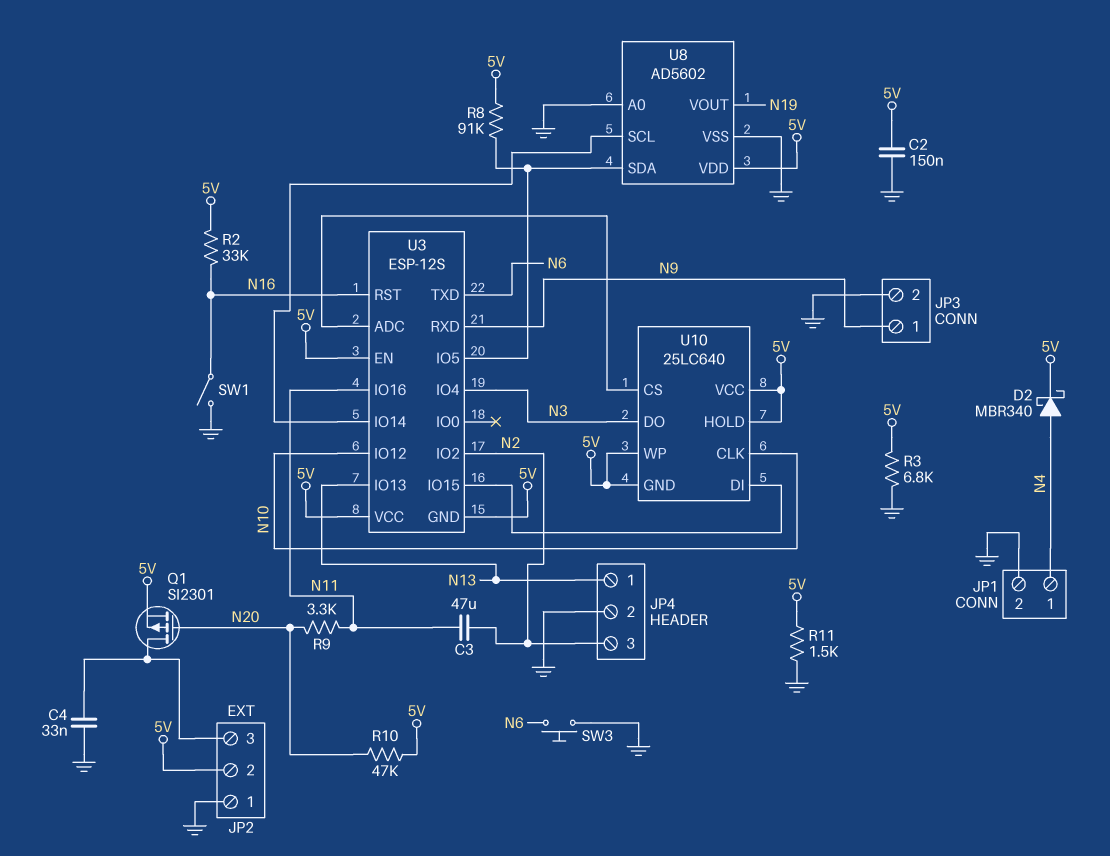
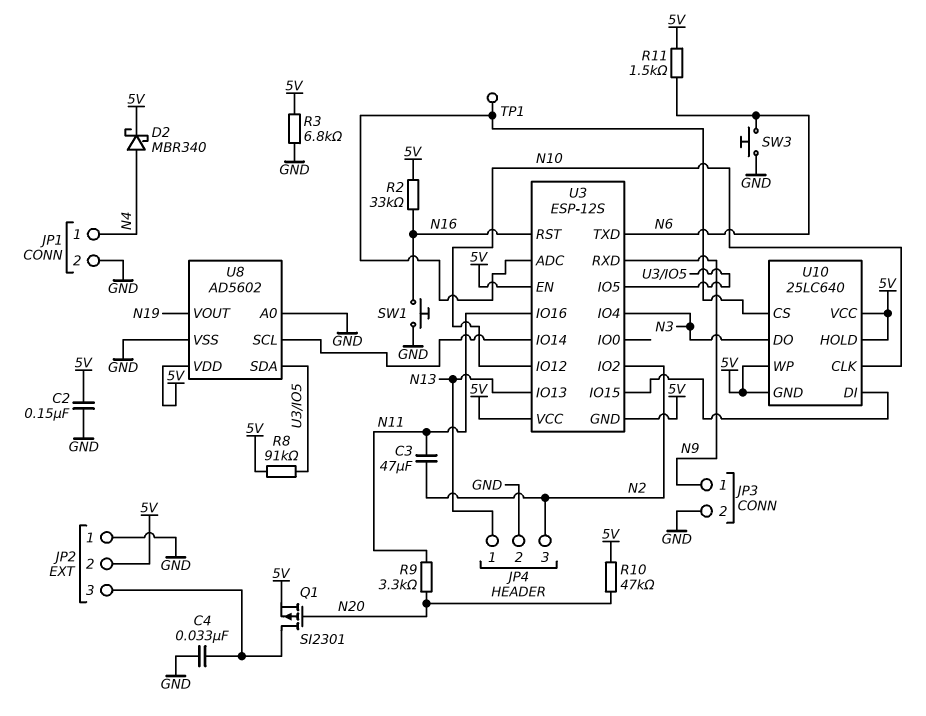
R11: 1.5k (5V, GND) -> 1.5k (5V, N6)
SW1: switch (GND, N16) -> button (GND, N16)
TP1: none -> test point (U3/ADC)

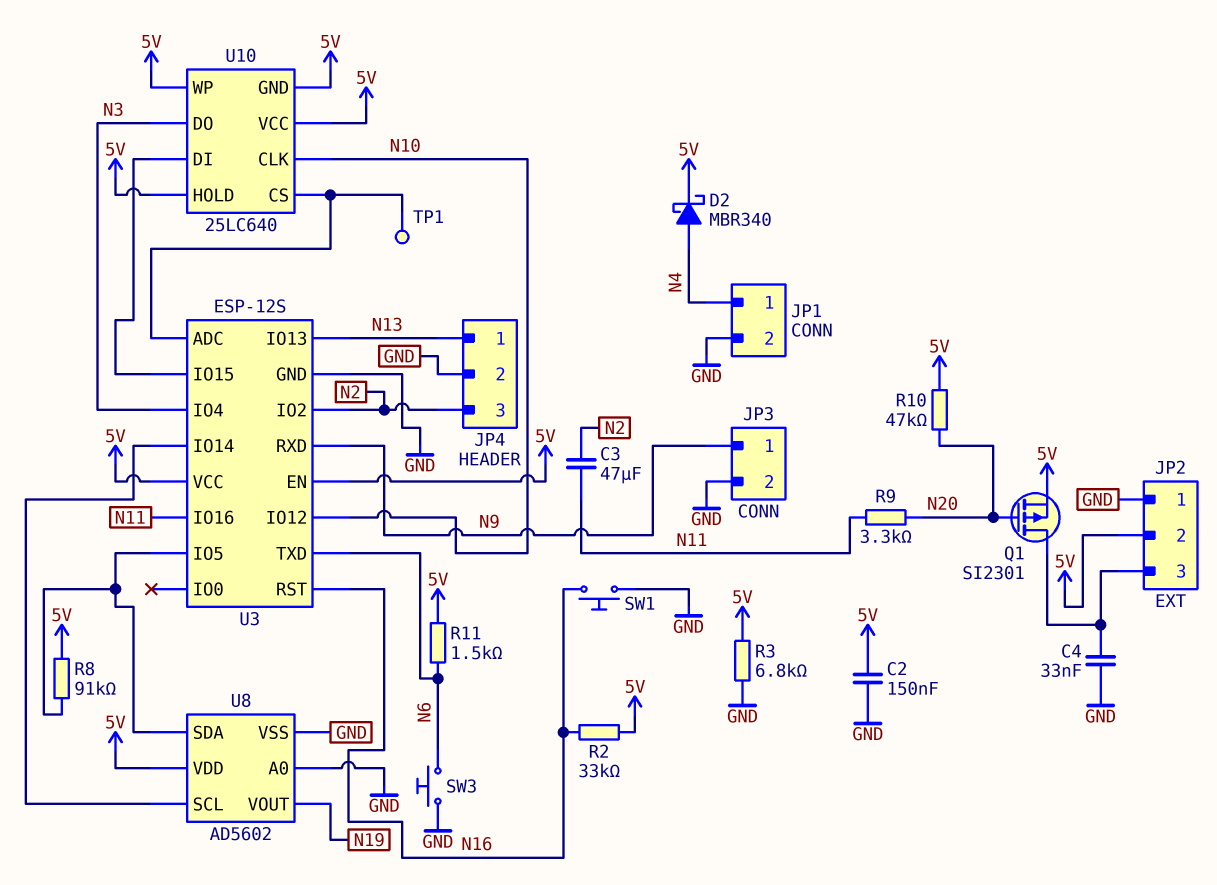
U3 pin GND: 5V -> GND

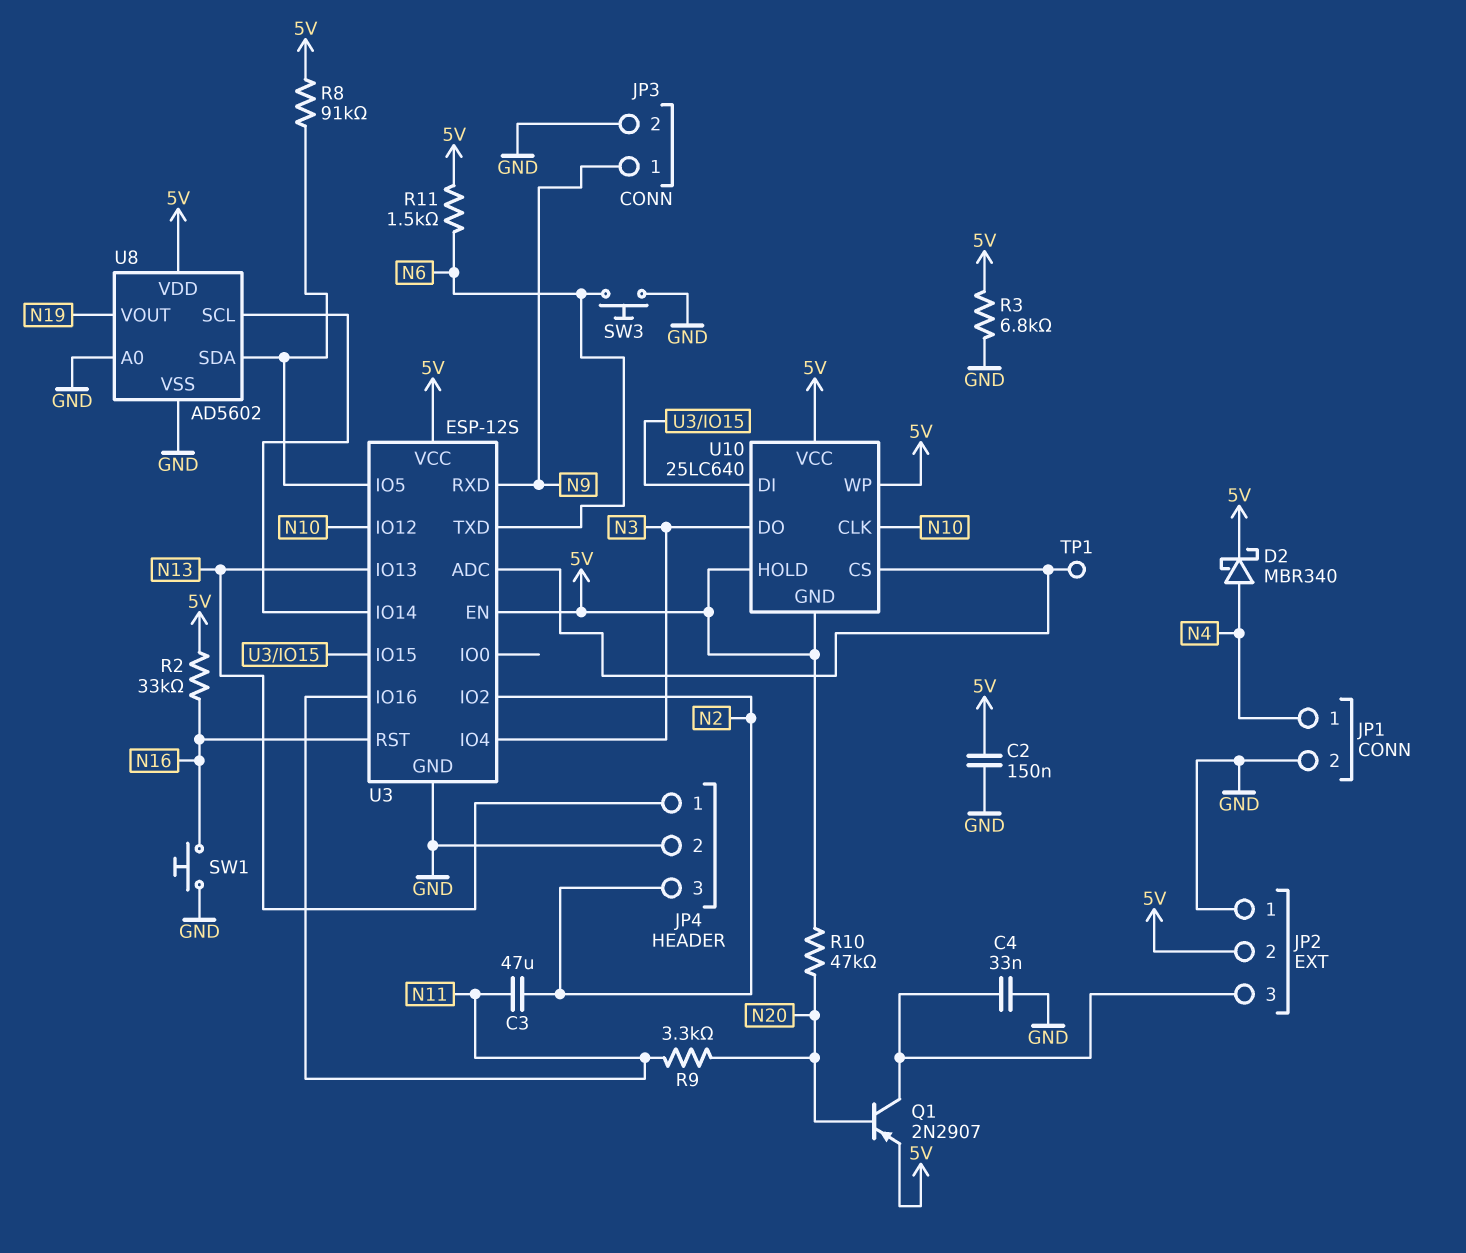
Q1: PMOS SI2301 (G N20, D JP2/3, S 5V) -> PNP 2N2907 (B N20, C JP2/3, E 5V)

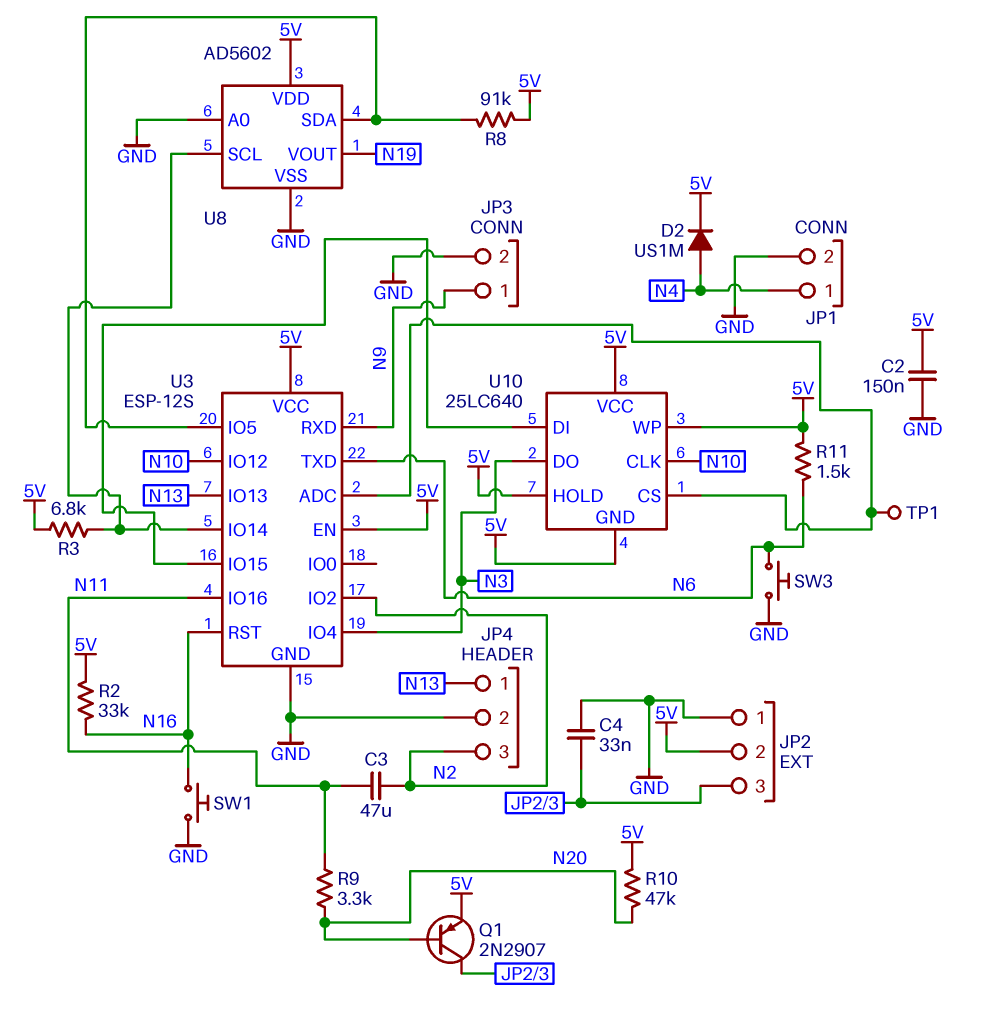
D2: schottky MBR340 (A N4, K 5V) -> diode US1M (A N4, K 5V)
R3: 6.8k (5V, GND) -> 6.8k (5V, U3/IO14)

